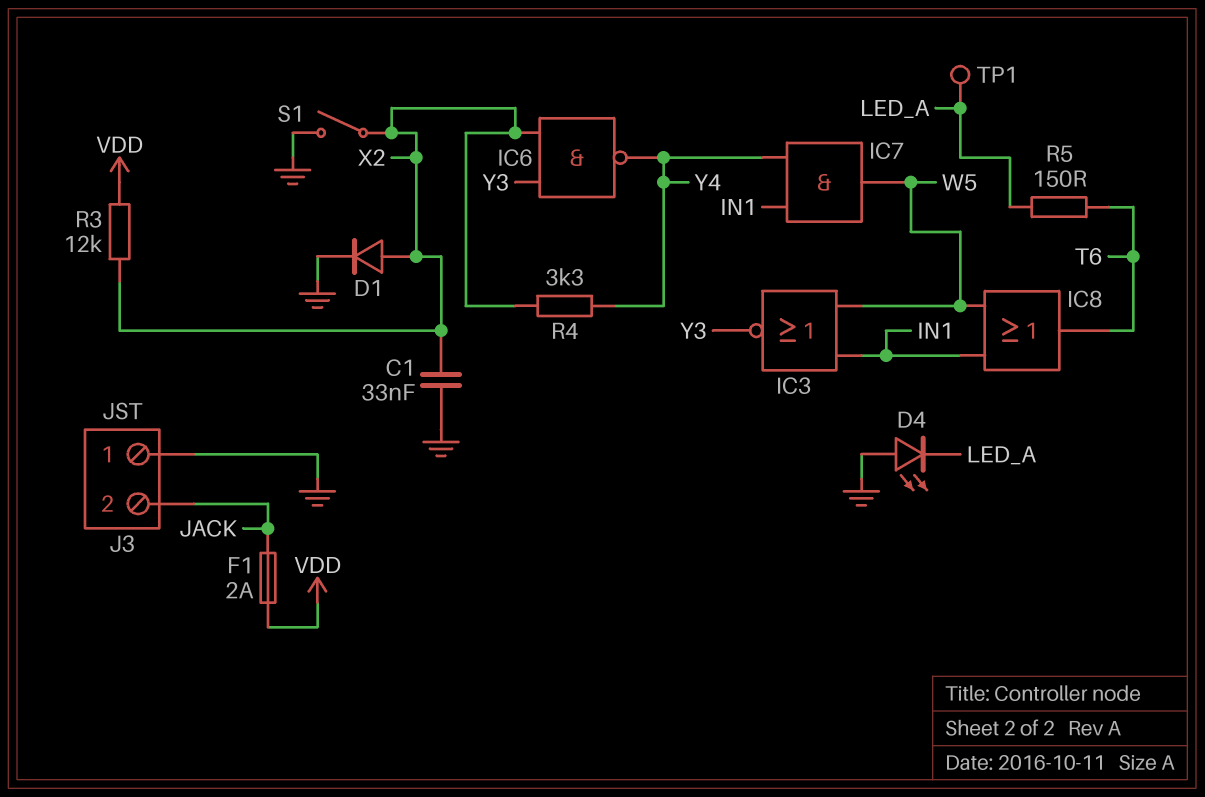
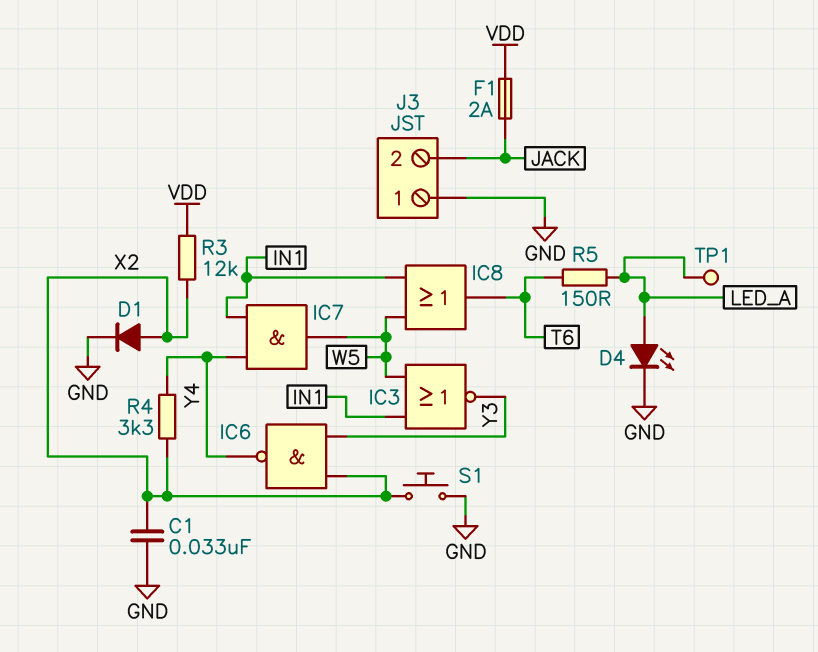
D4: LED (A GND, K LED_A) -> LED (A LED_A, K GND)
S1: switch (GND, X2) -> button (GND, X2)

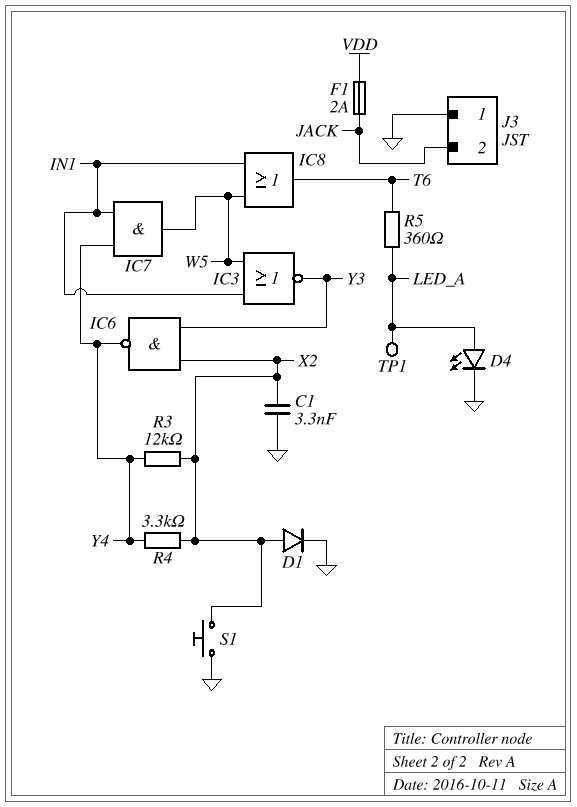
C1: 33nF (GND, X2) -> 3.3nF (GND, X2)
R3: 12k (VDD, X2) -> 12k (X2, Y4)
R5: 150 (LED_A, T6) -> 360 (LED_A, T6)

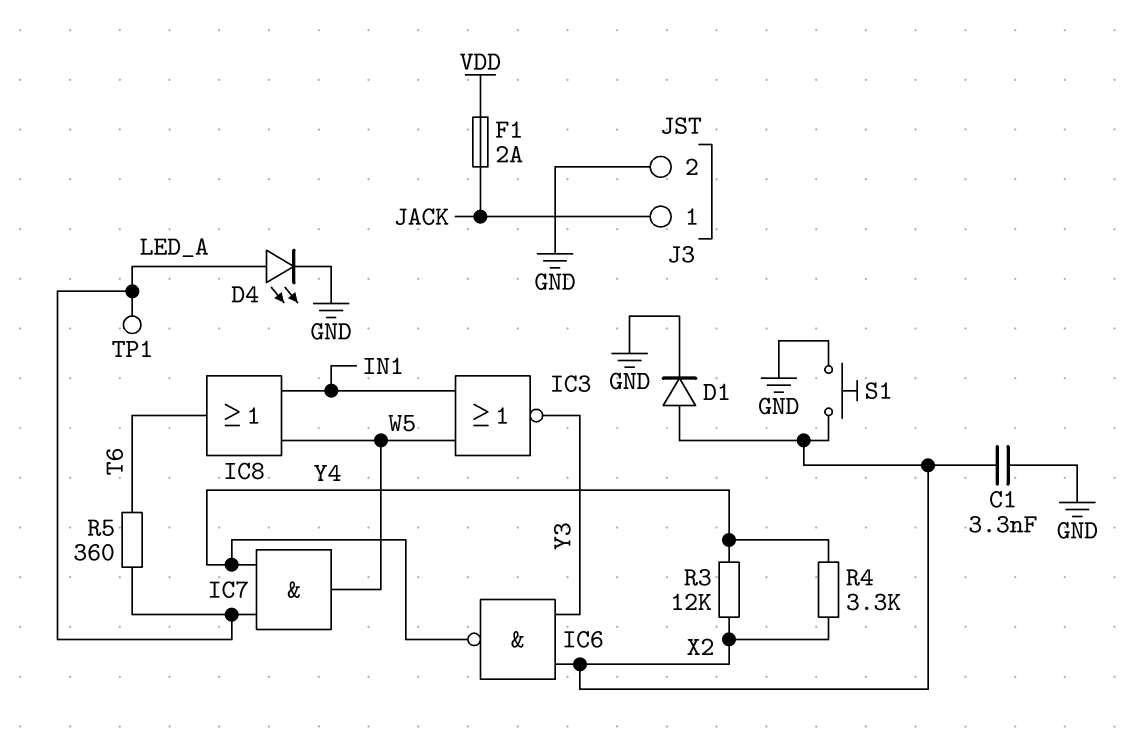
IC7: AND (in IN1, in Y4, out W5) -> AND (in LED_A, in Y4, out W5)
J3 pin 1: GND -> JACK
J3 pin 2: JACK -> GND

